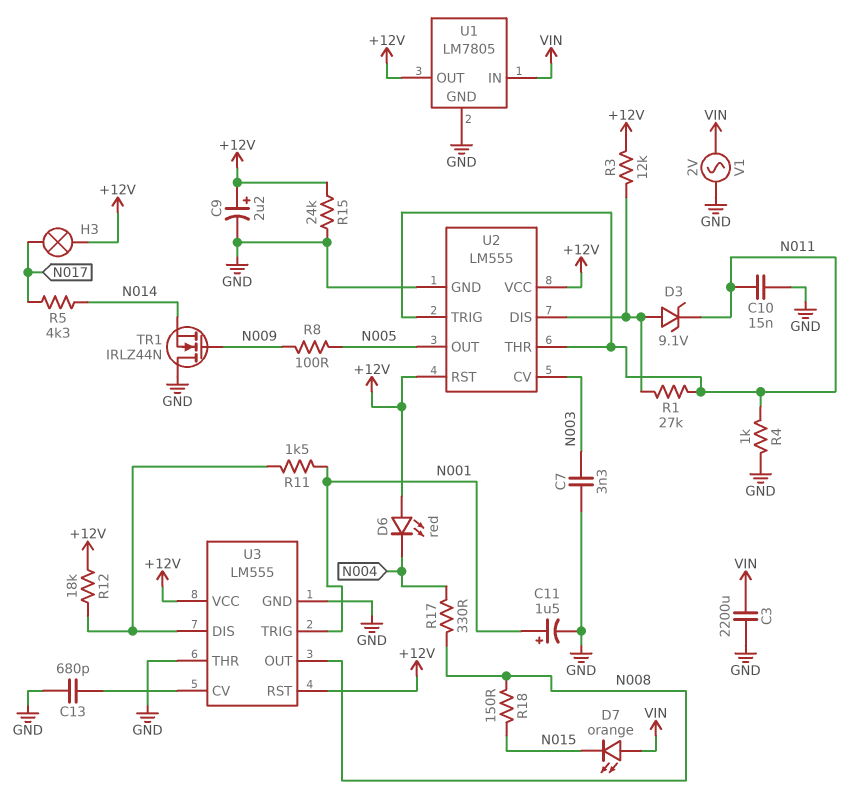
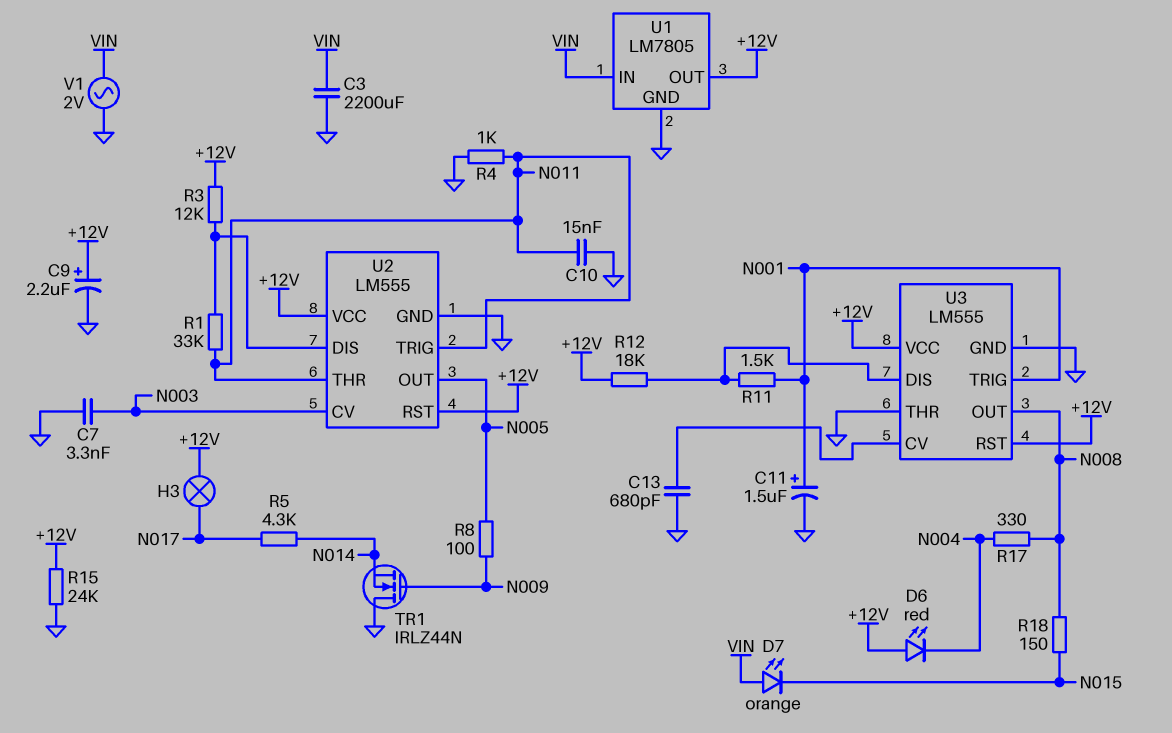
D3: zener 9.1V (A U2/DIS, K N011) -> none
R1: 27k (N011, U2/DIS) -> 33k (N011, U2/DIS)

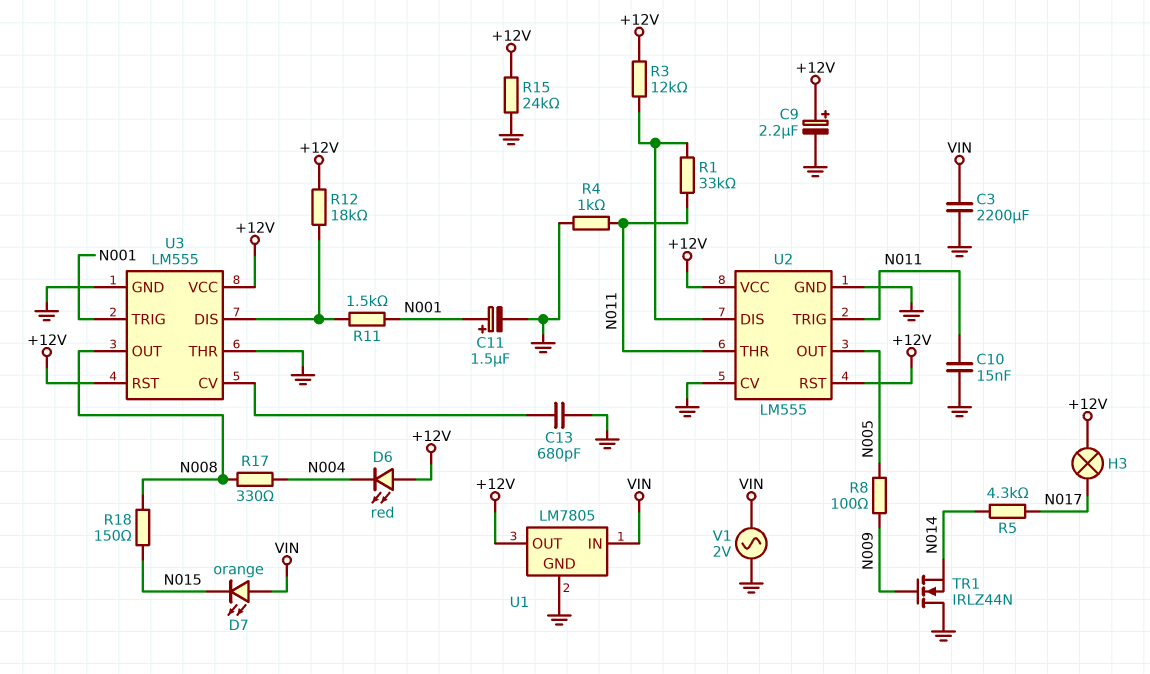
C7: 3.3nF (GND, N003) -> none
U2 pin CV: N003 -> GND

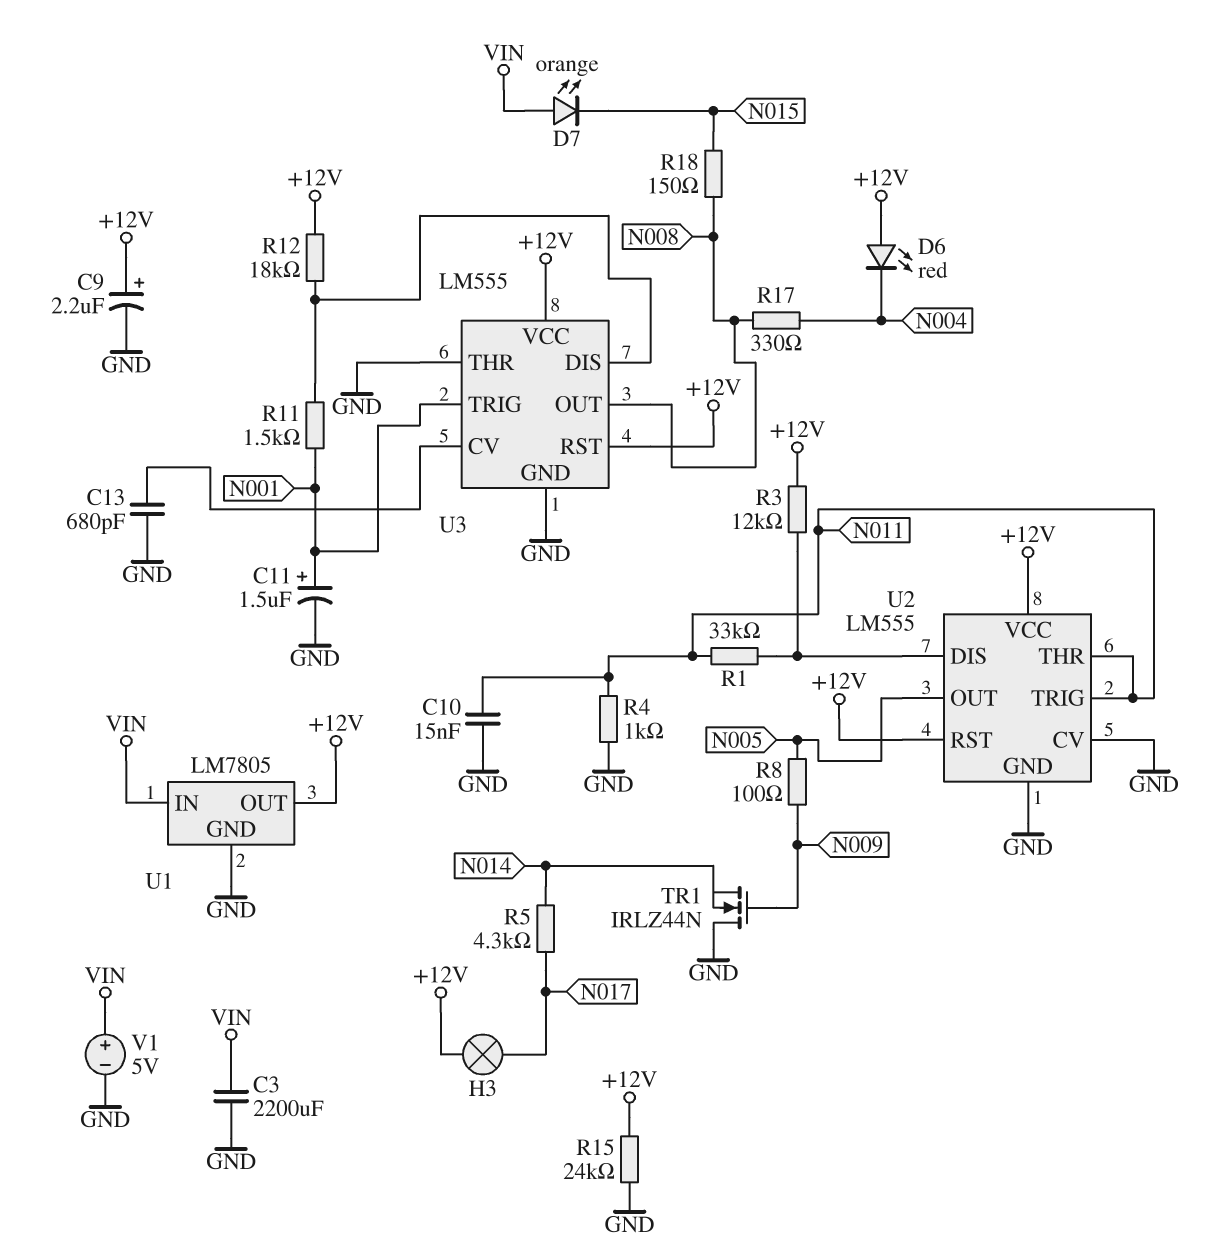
V1: AC 2V (GND, VIN) -> 5V (plus VIN, minus GND)

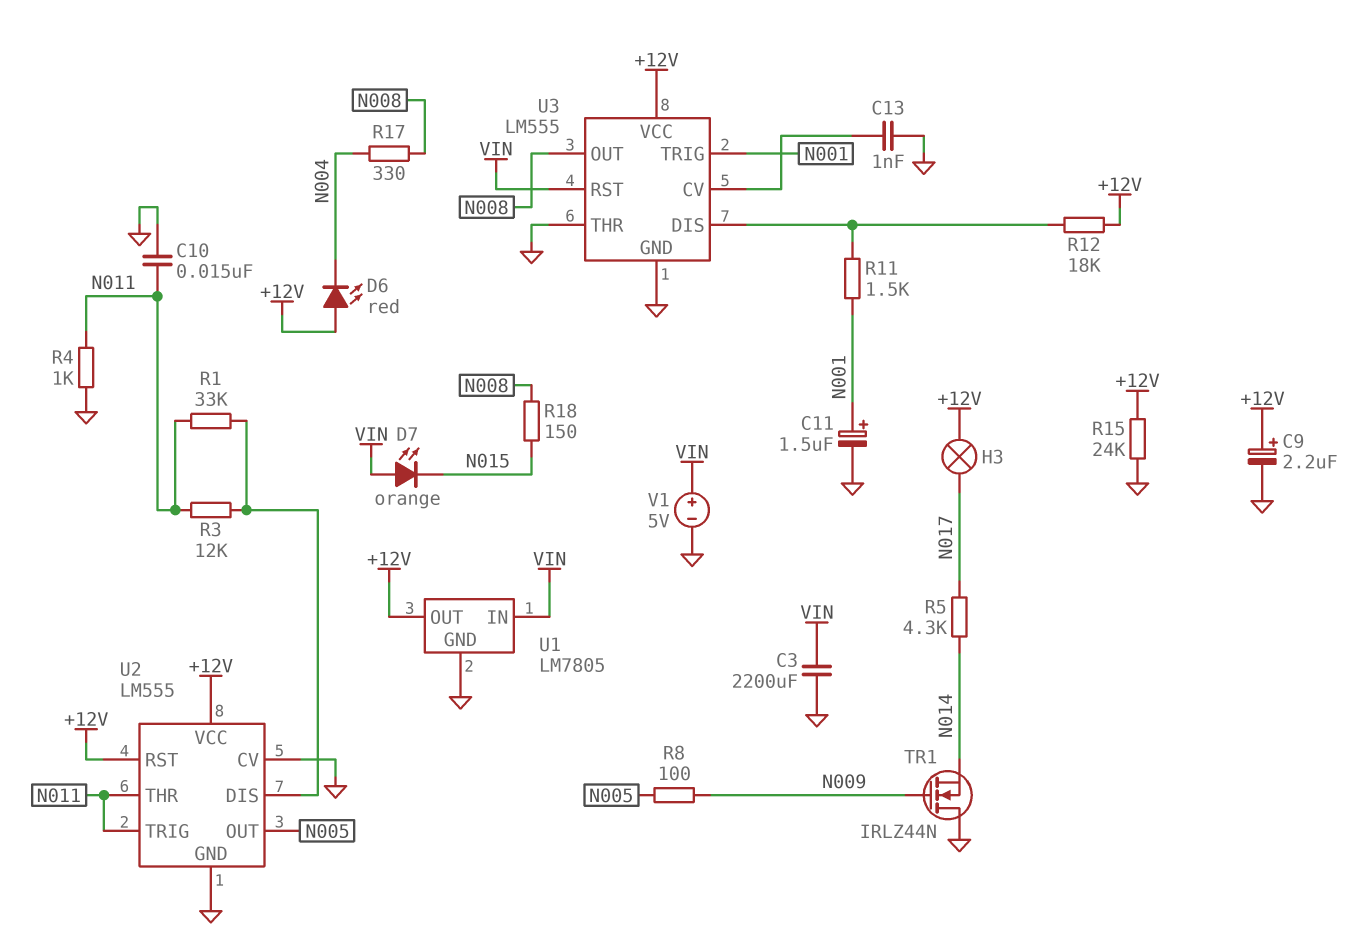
C13: 680pF (GND, U3/CV) -> 1nF (GND, U3/CV)
R3: 12k (+12V, U2/DIS) -> 12k (N011, U2/DIS)
U3 pin RST: +12V -> VIN

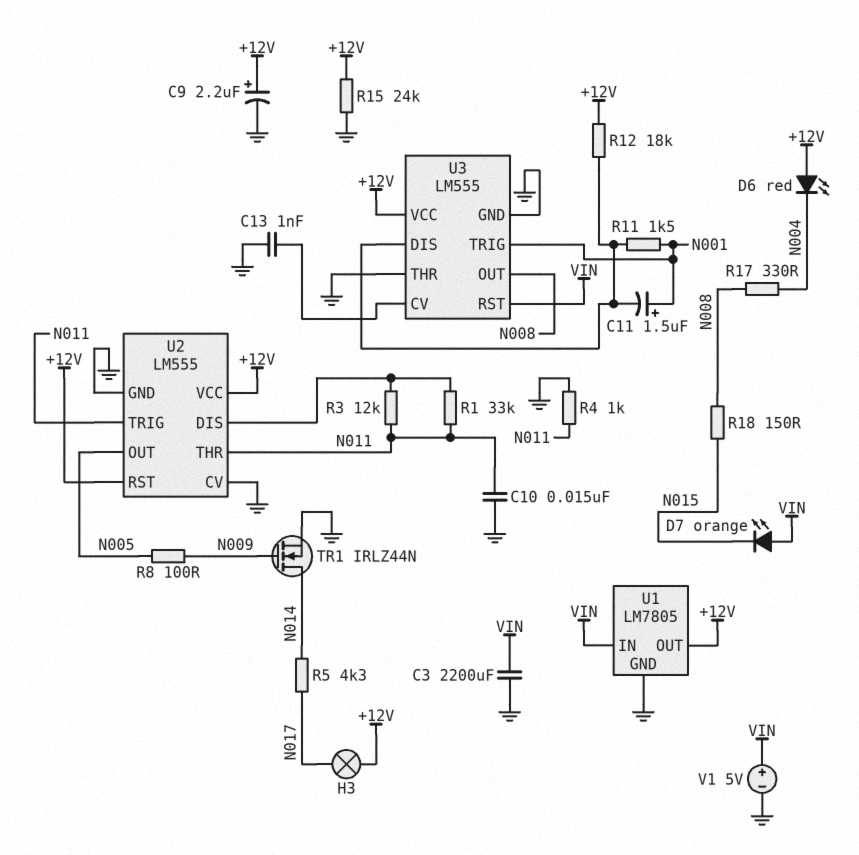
C11: 1.5uF (plus N001, minus GND) -> 1.5uF (plus N001, minus U3/DIS)
TR1: NMOS IRLZ44N (G N009, D GND, S N014) -> NMOS IRLZ44N (G N009, D N014, S GND)

